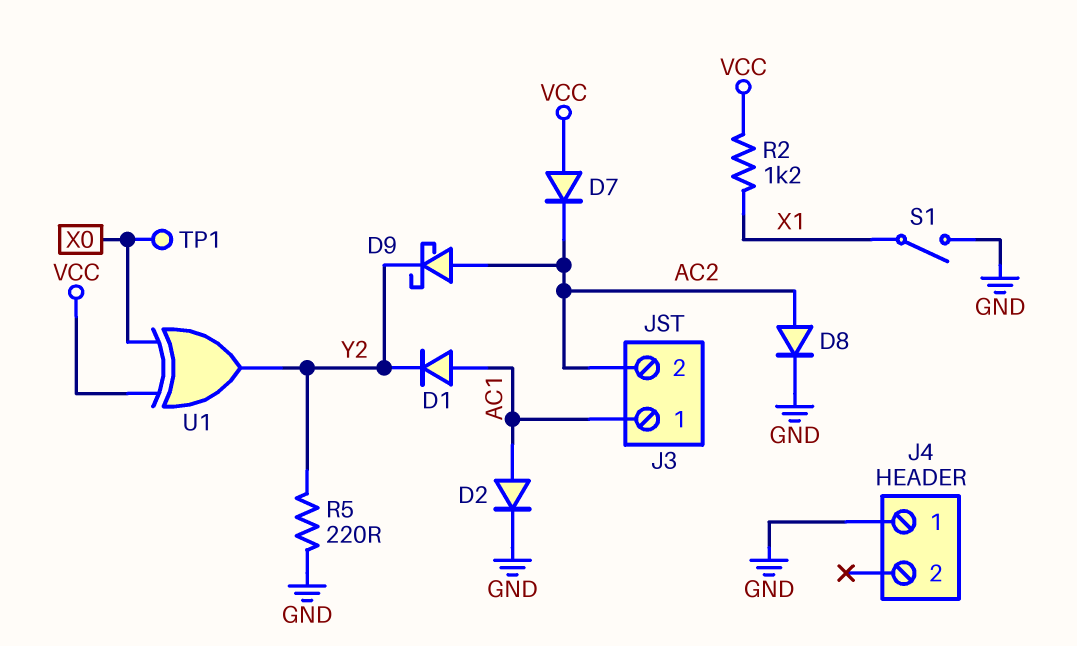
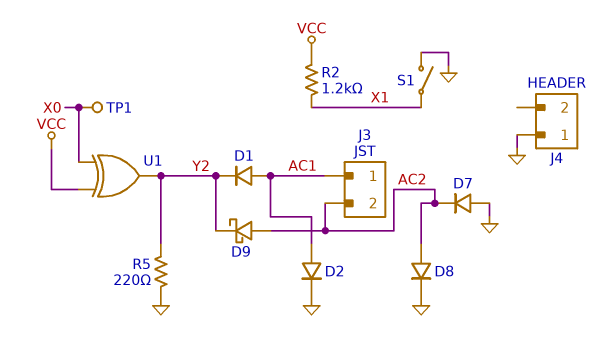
D7: diode (A VCC, K AC2) -> diode (A GND, K AC2)

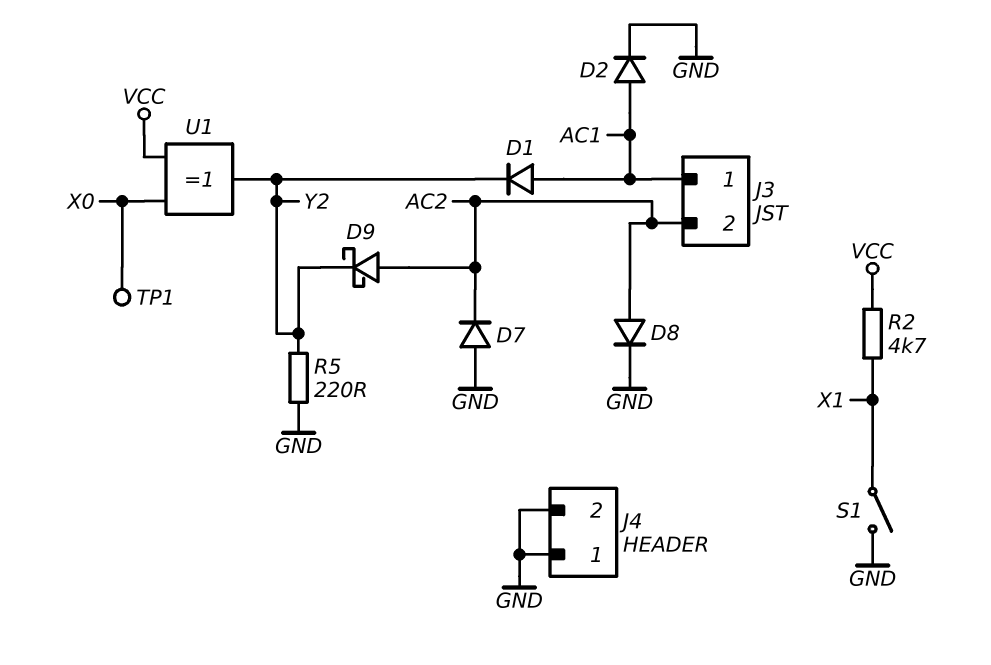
J4 pin 2: none -> GND
R2: 1.2k (VCC, X1) -> 4.7k (VCC, X1)

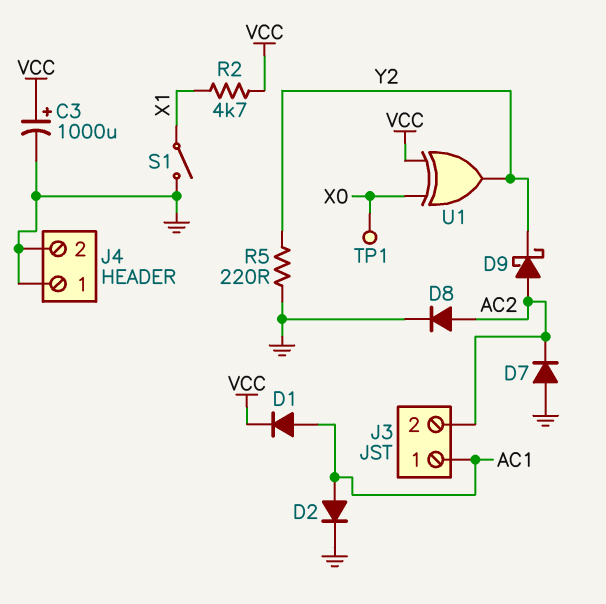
C3: none -> 1000uF (plus VCC, minus GND)
D1: diode (A AC1, K Y2) -> diode (A AC1, K VCC)

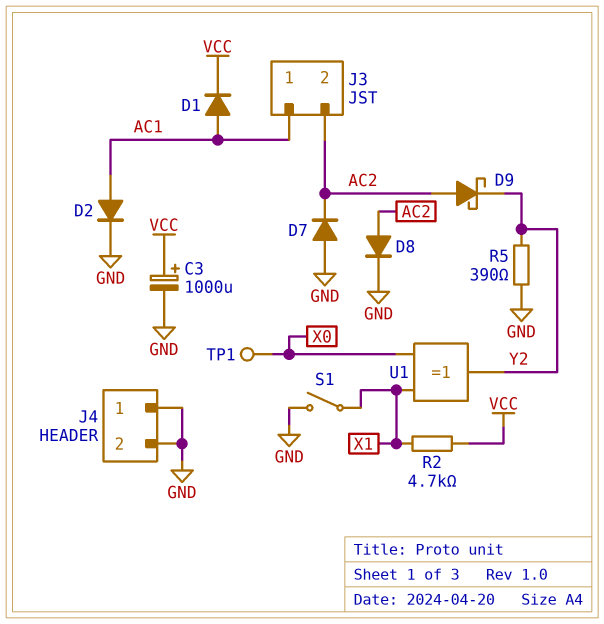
R5: 220 (GND, Y2) -> 390 (GND, Y2)
U1: XOR (in VCC, in X0, out Y2) -> XOR (in X0, in X1, out Y2)

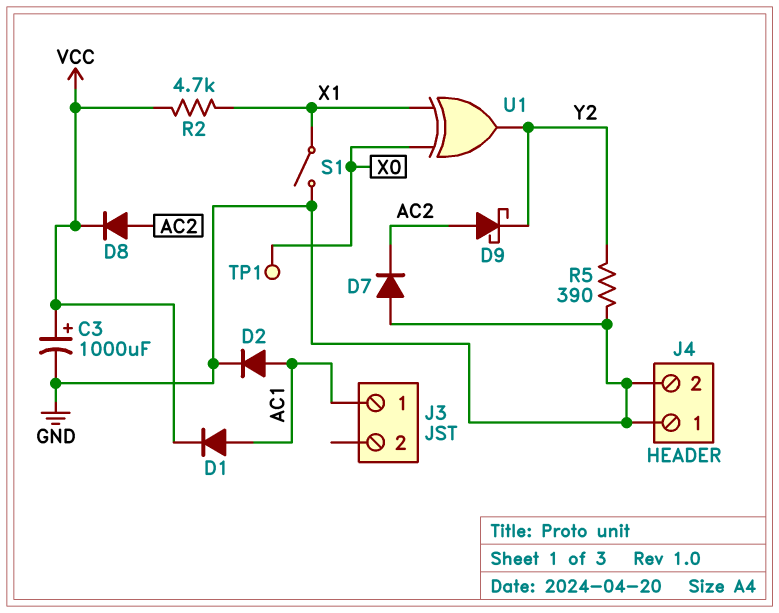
D8: diode (A AC2, K GND) -> diode (A AC2, K VCC)
J3 pin 2: AC2 -> none

